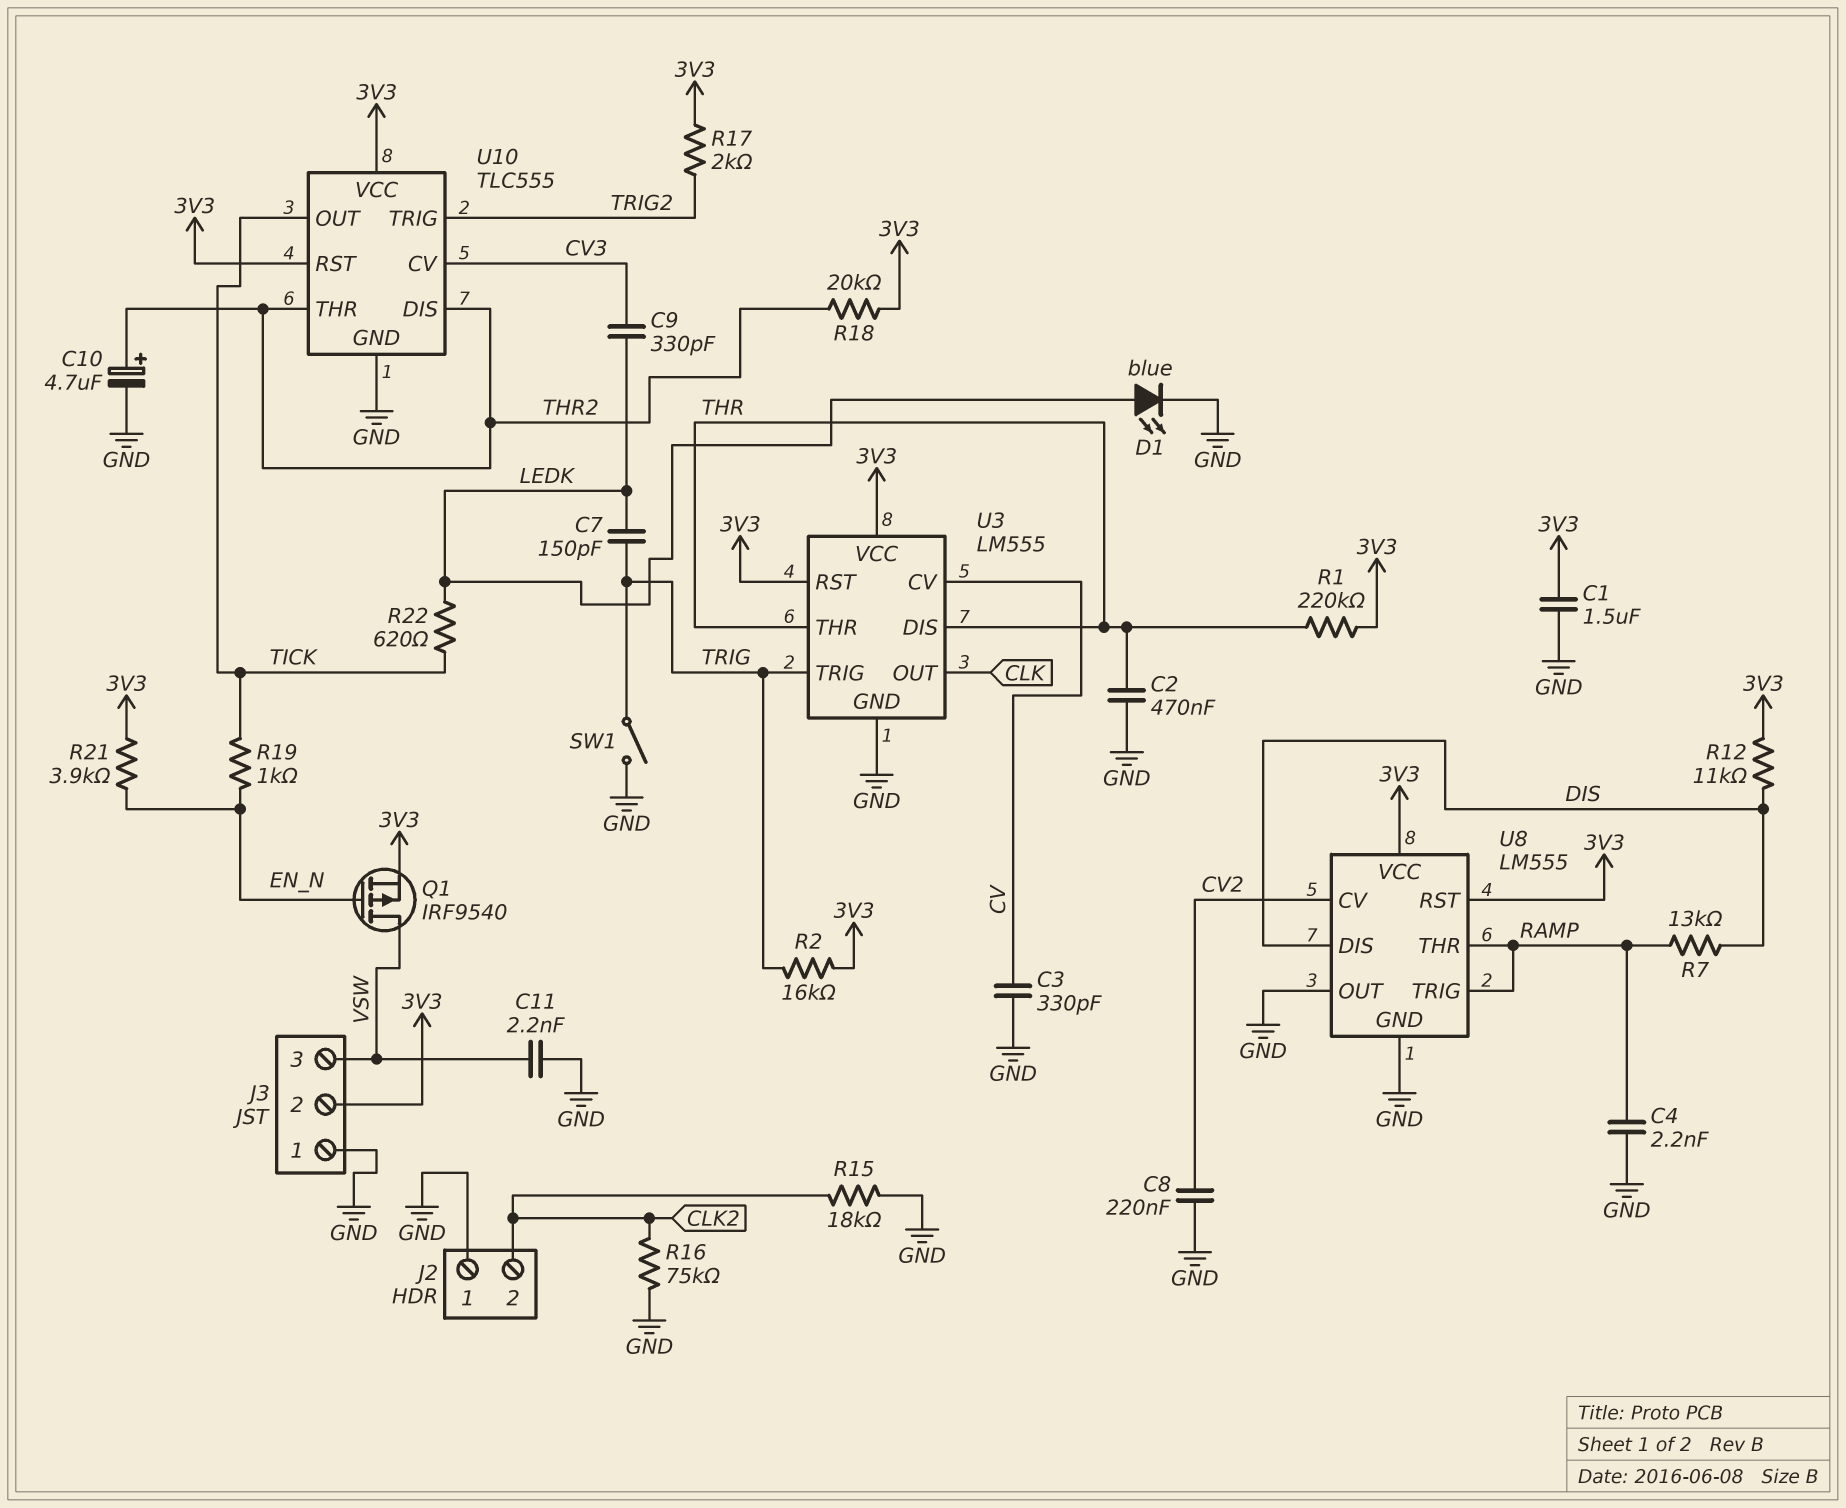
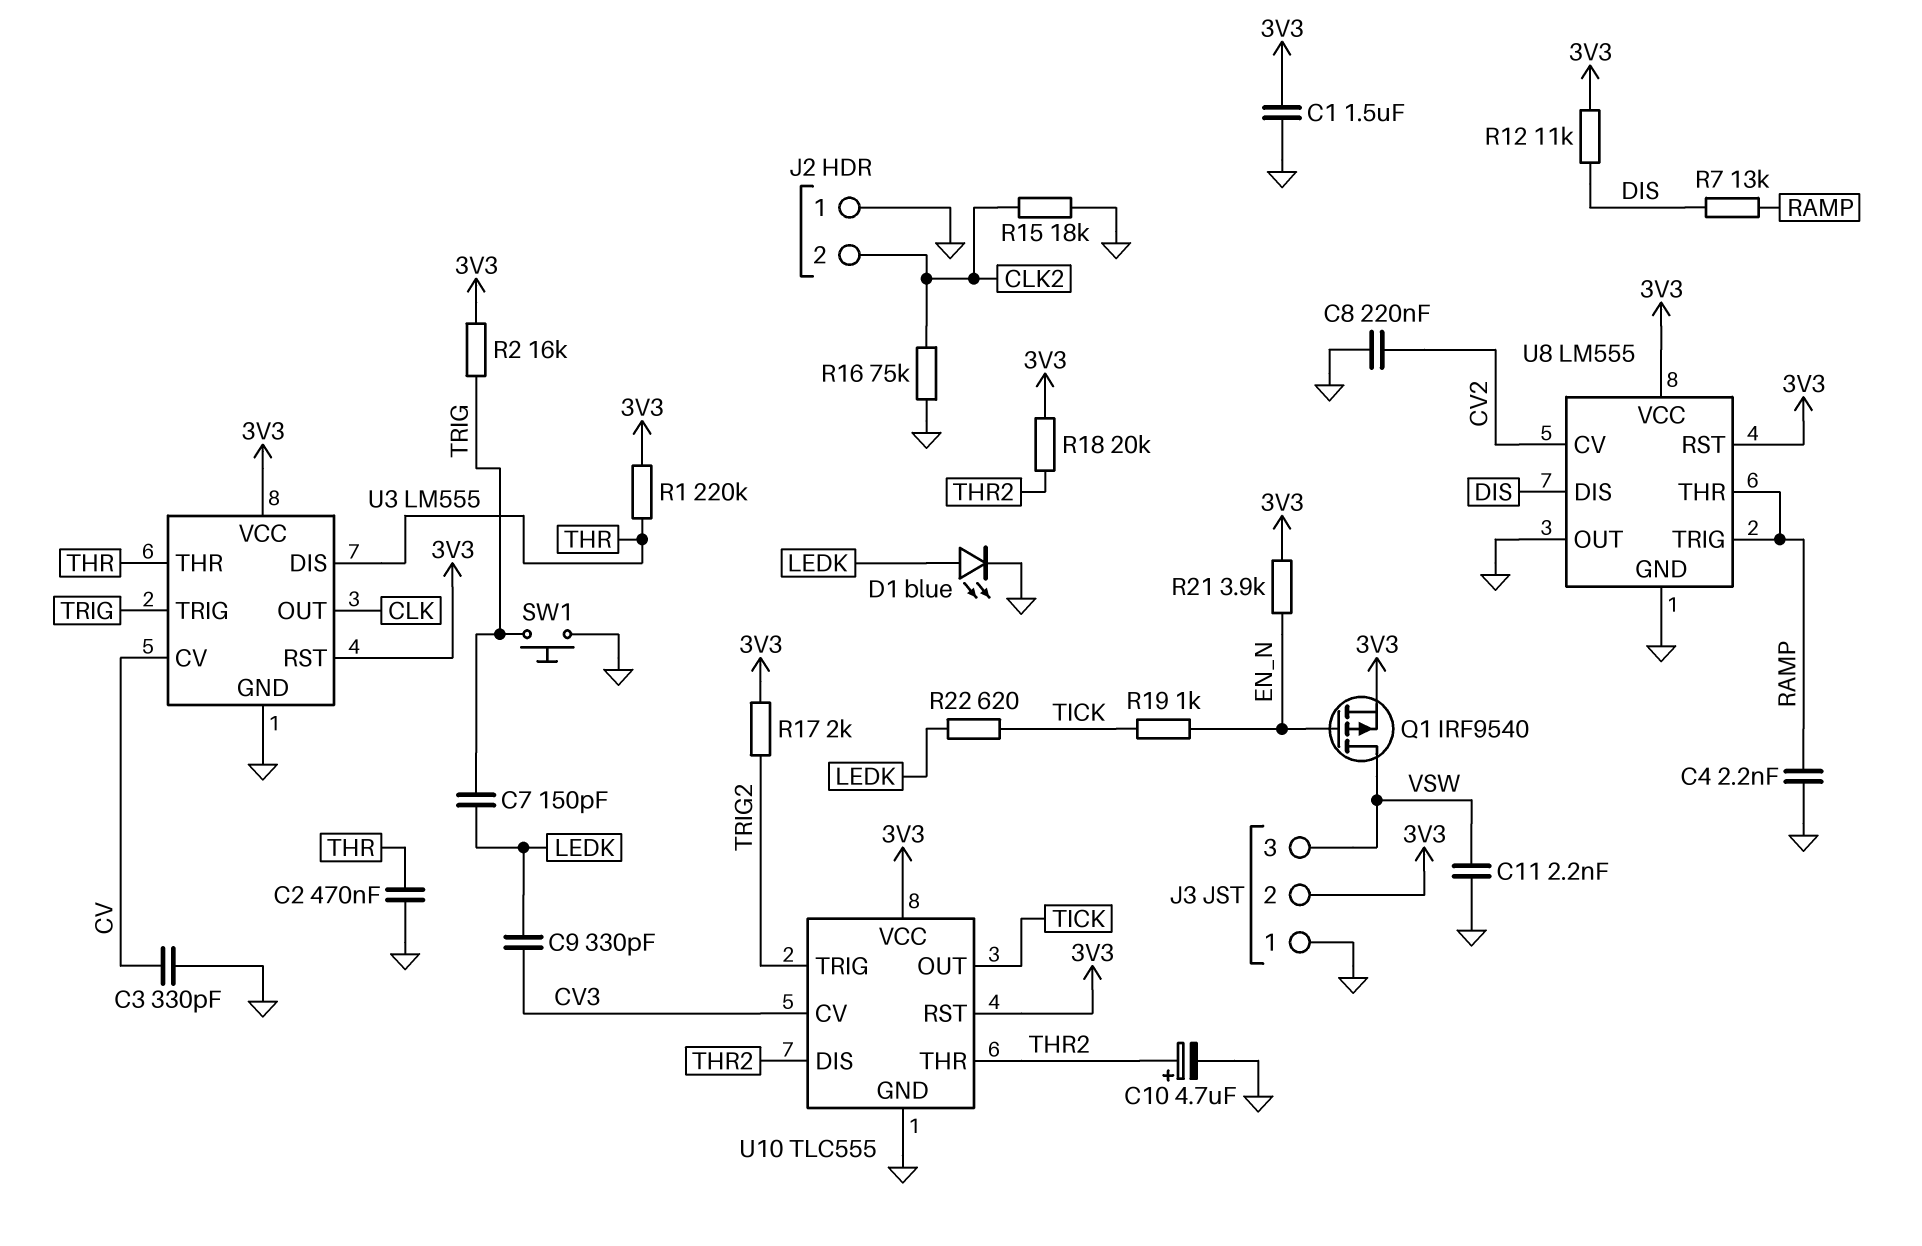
SW1: switch (GND, TRIG) -> button (GND, TRIG)

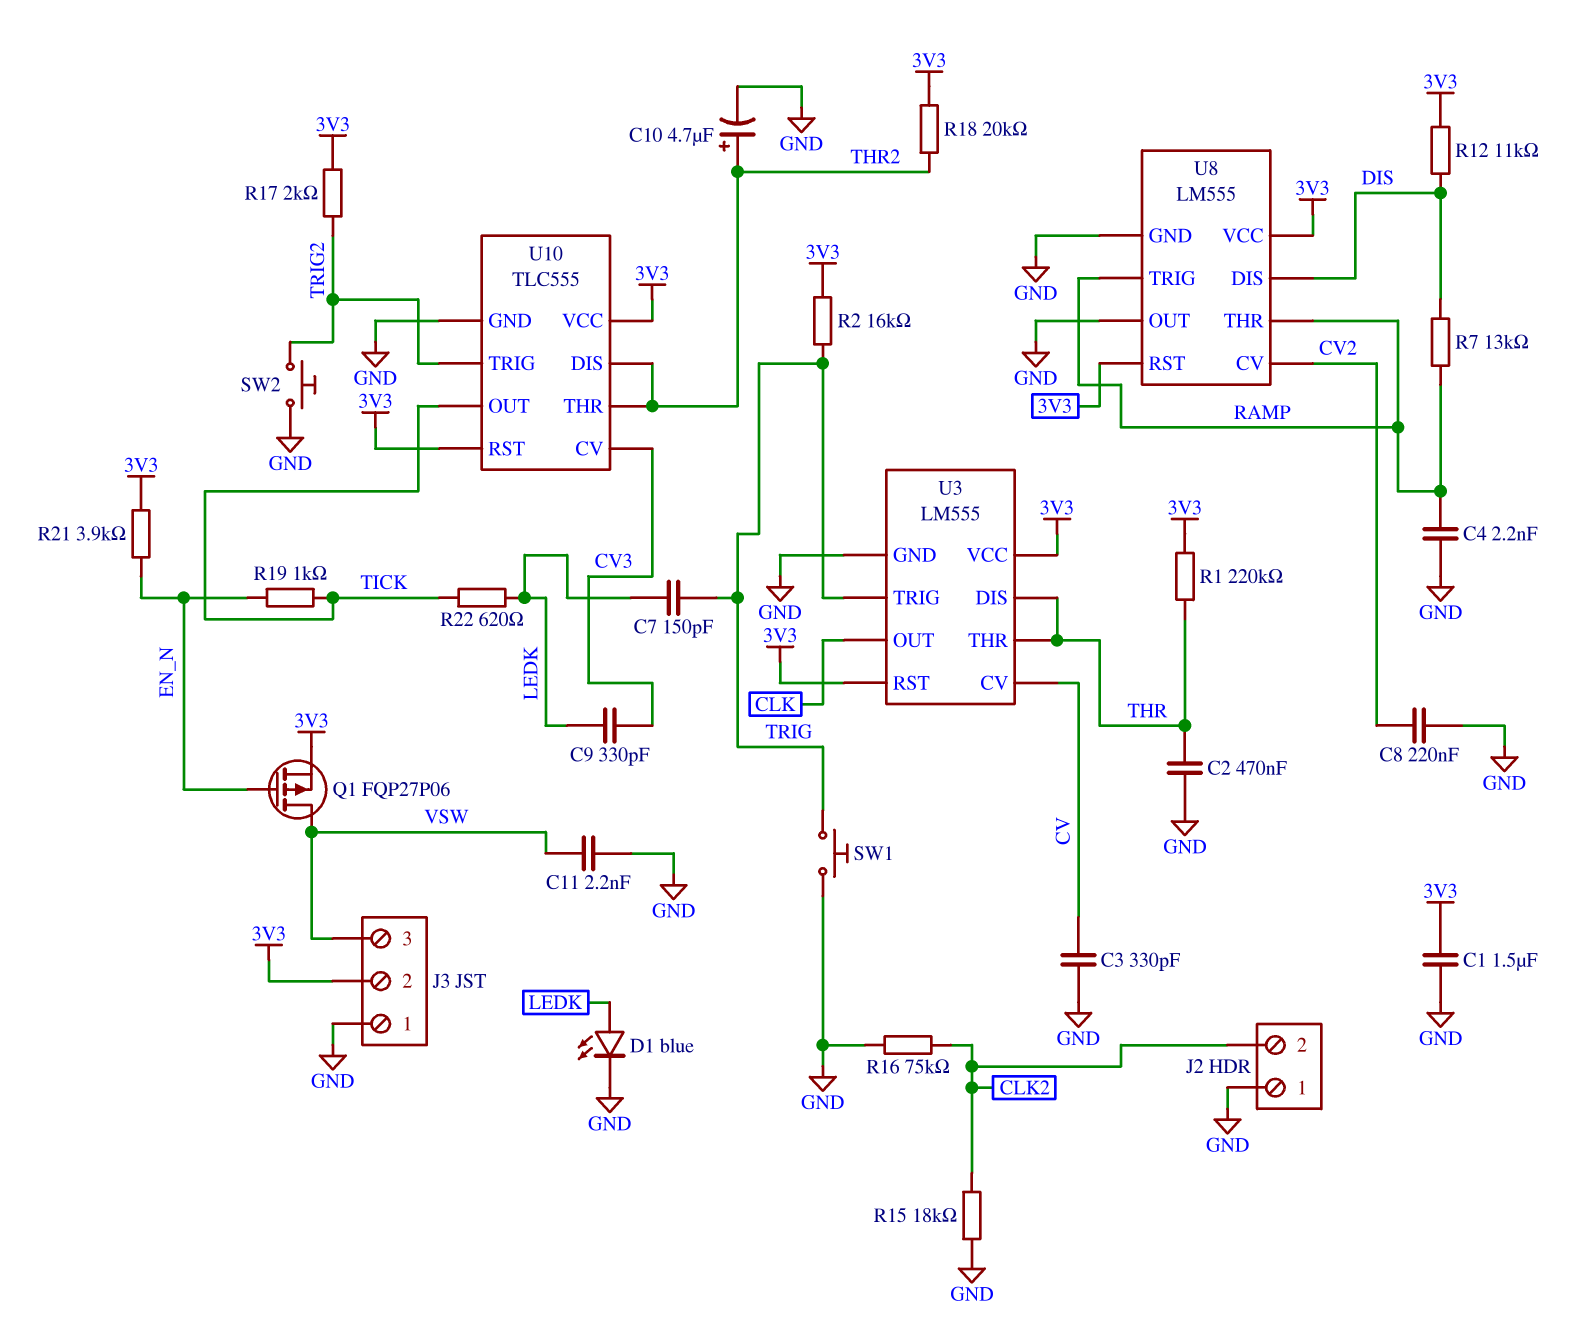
Q1: PMOS IRF9540 (G EN_N, D VSW, S 3V3) -> PMOS FQP27P06 (G EN_N, D VSW, S 3V3)
SW2: none -> button (GND, TRIG2)

